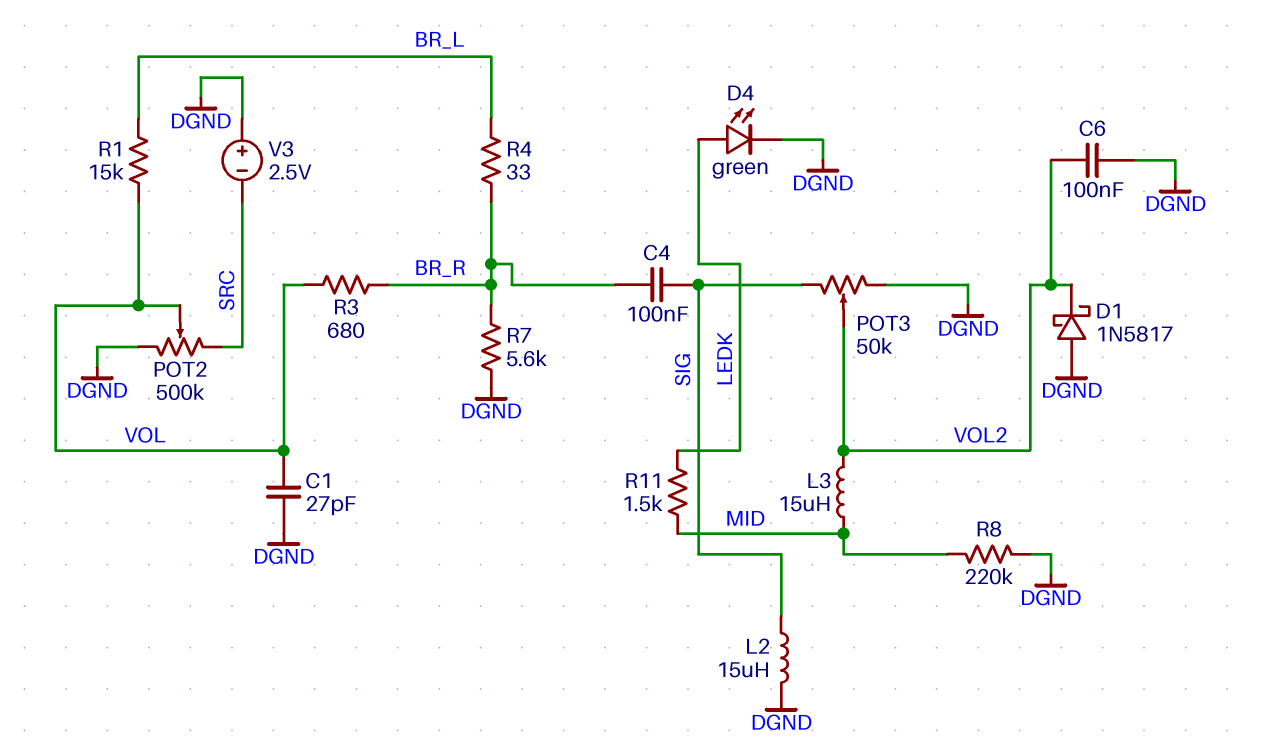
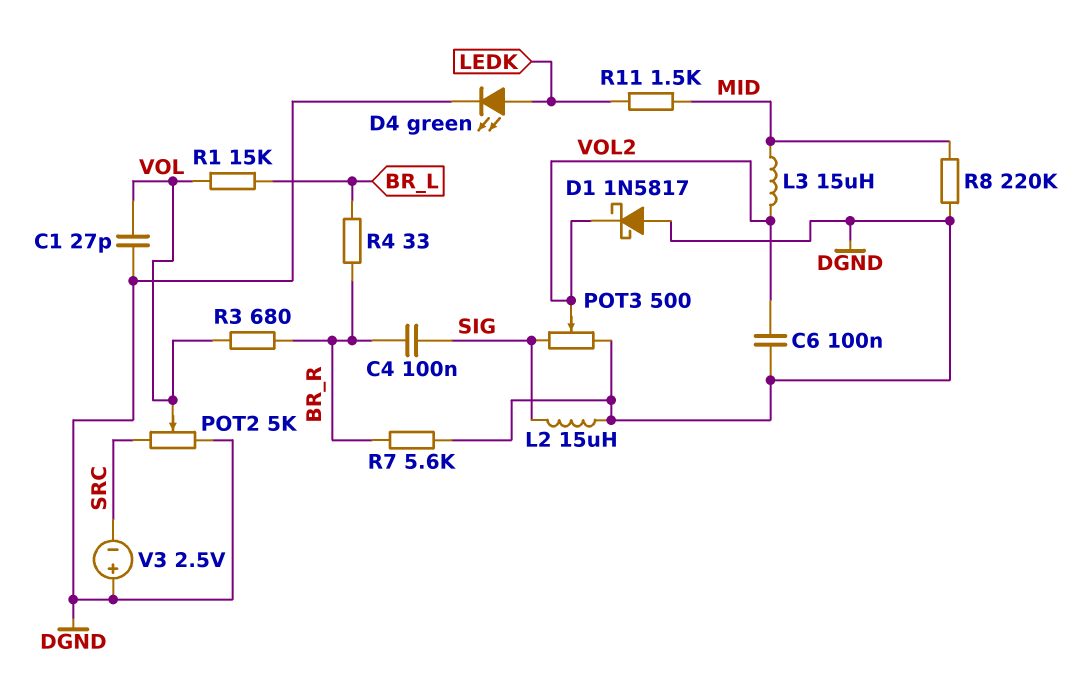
POT2: 500k (DGND, SRC, wiper VOL) -> 5k (DGND, SRC, wiper VOL)
POT3: 50k (DGND, SIG, wiper VOL2) -> 500 (DGND, SIG, wiper VOL2)

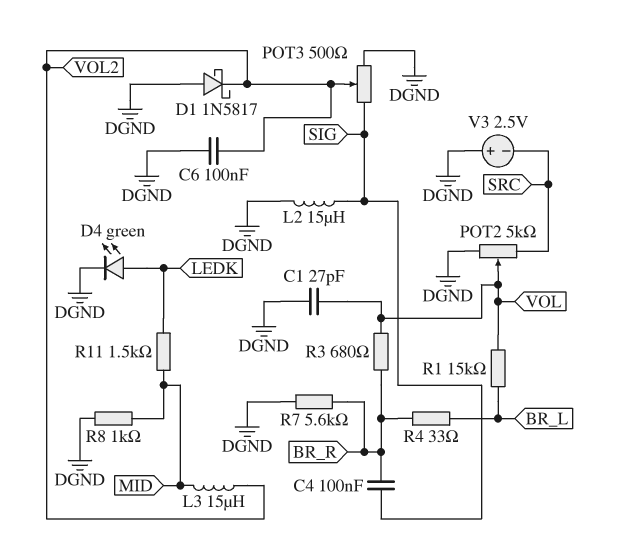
R8: 220k (DGND, MID) -> 1k (DGND, MID)

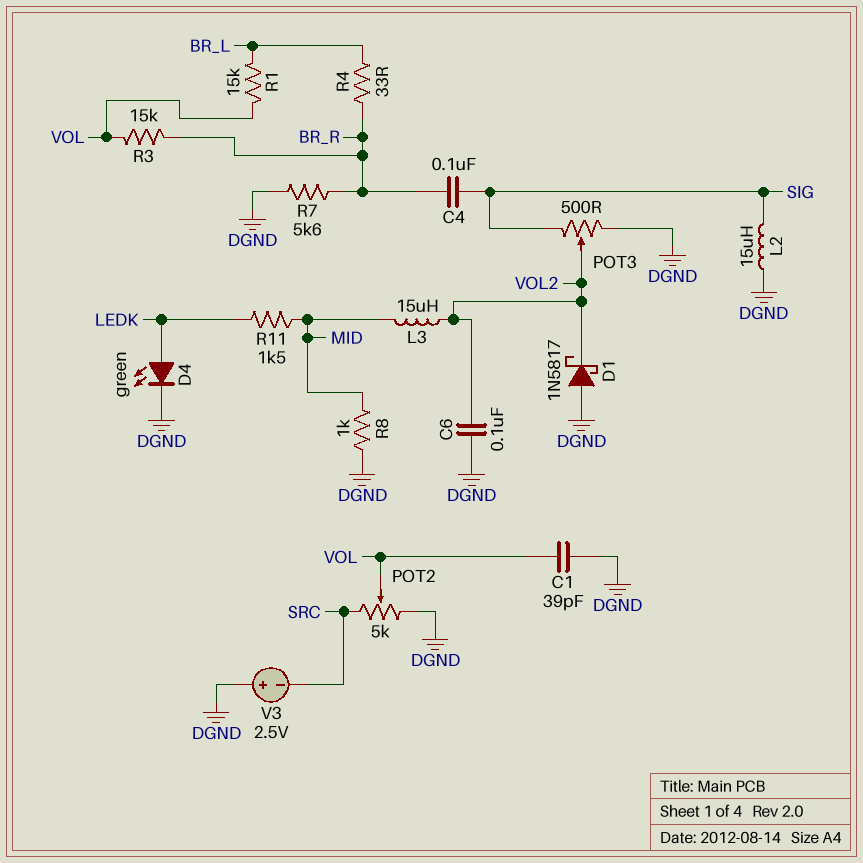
C1: 27pF (DGND, VOL) -> 39pF (DGND, VOL)
R3: 680 (BR_R, VOL) -> 15k (BR_R, VOL)

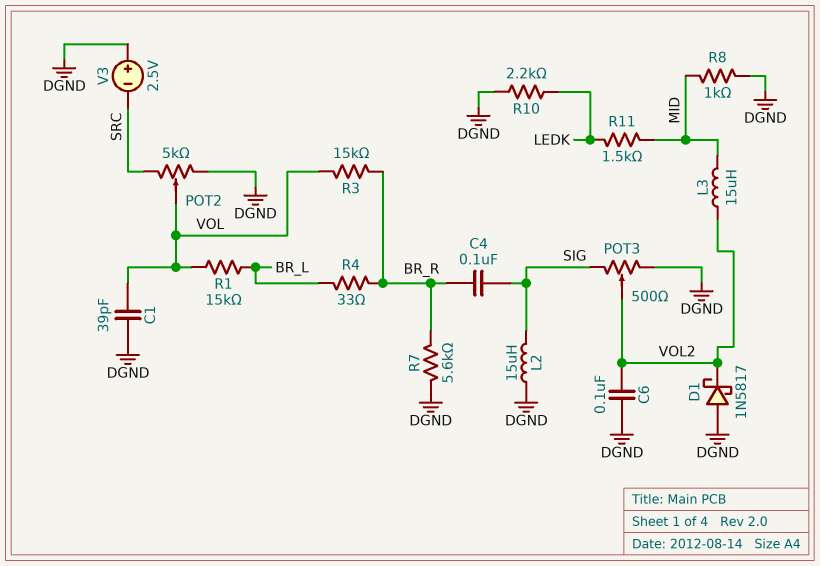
D4: LED green (A LEDK, K DGND) -> none
R10: none -> 2.2k (DGND, LEDK)

